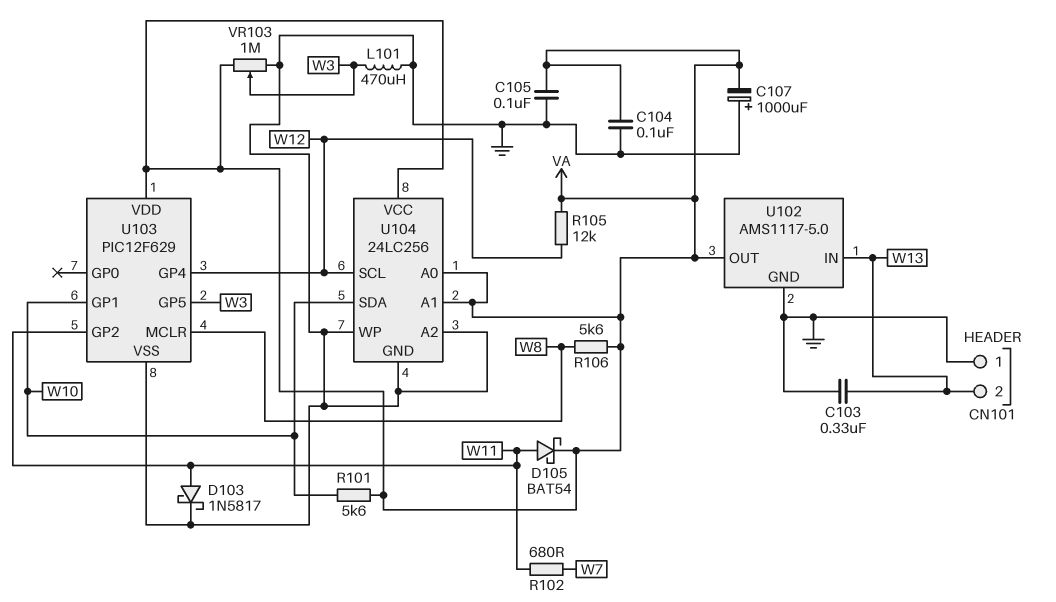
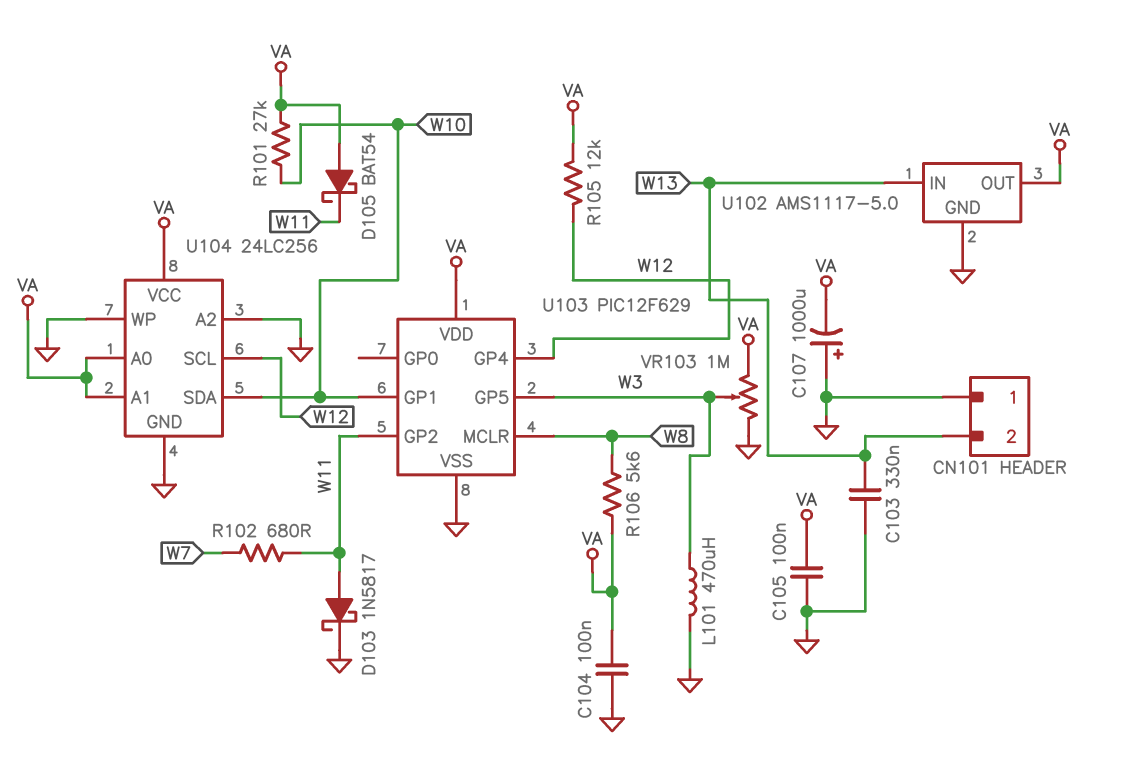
D105: schottky BAT54 (A W11, K VA) -> schottky BAT54 (A VA, K W11)
R101: 5.6k (VA, W10) -> 27k (VA, W10)

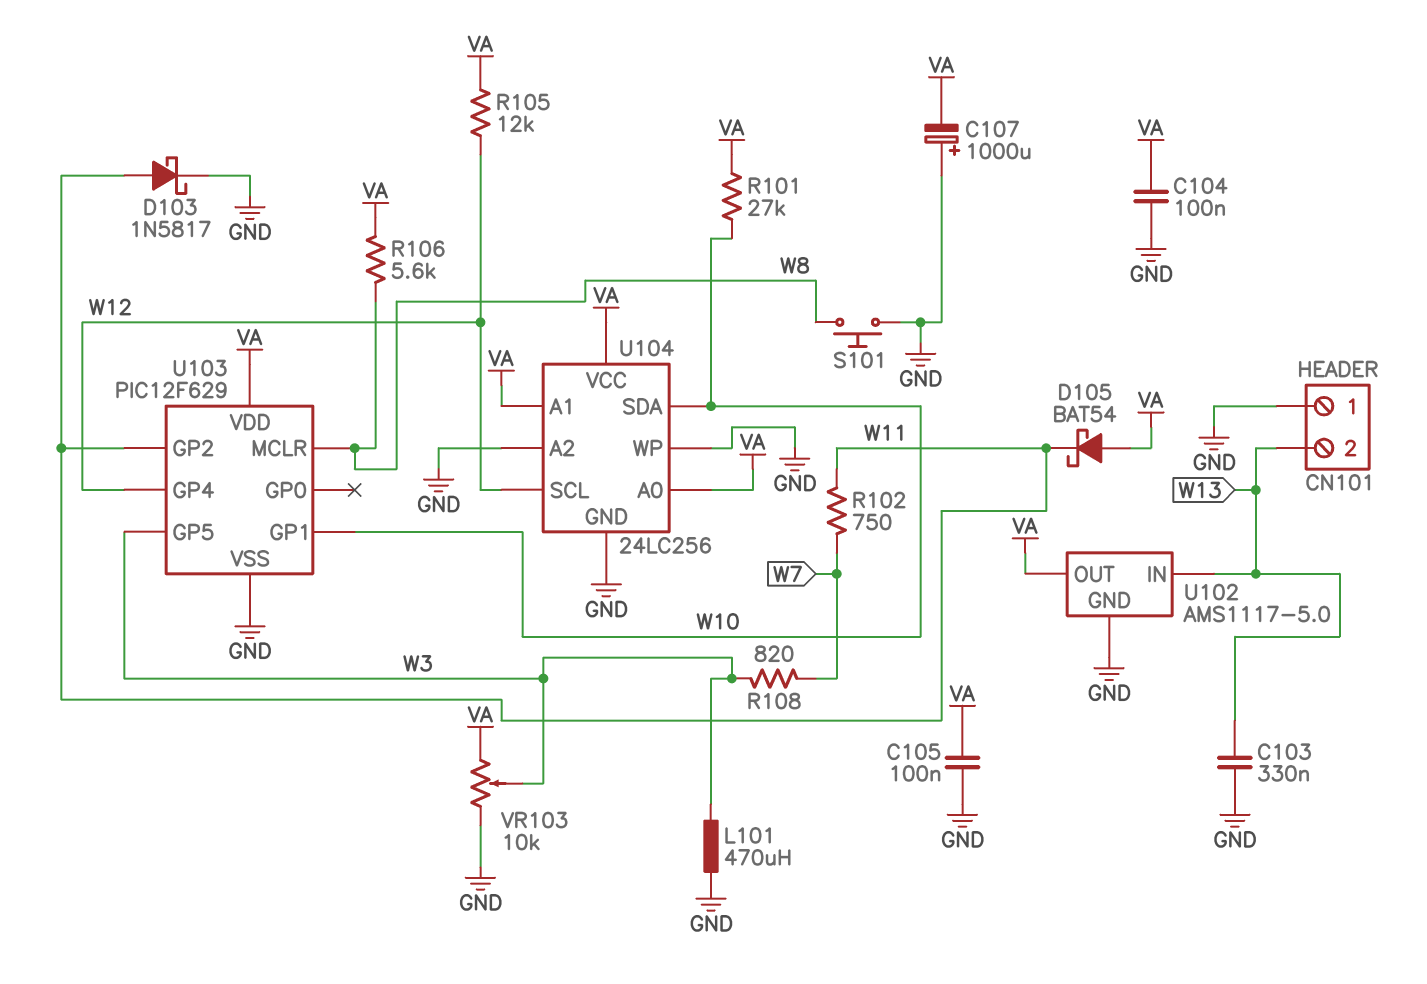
R102: 680 (W7, W11) -> 750 (W7, W11)
R108: none -> 820 (W3, W7)
S101: none -> button (GND, W8)
VR103: 1M (GND, VA, wiper W3) -> 10k (GND, VA, wiper W3)

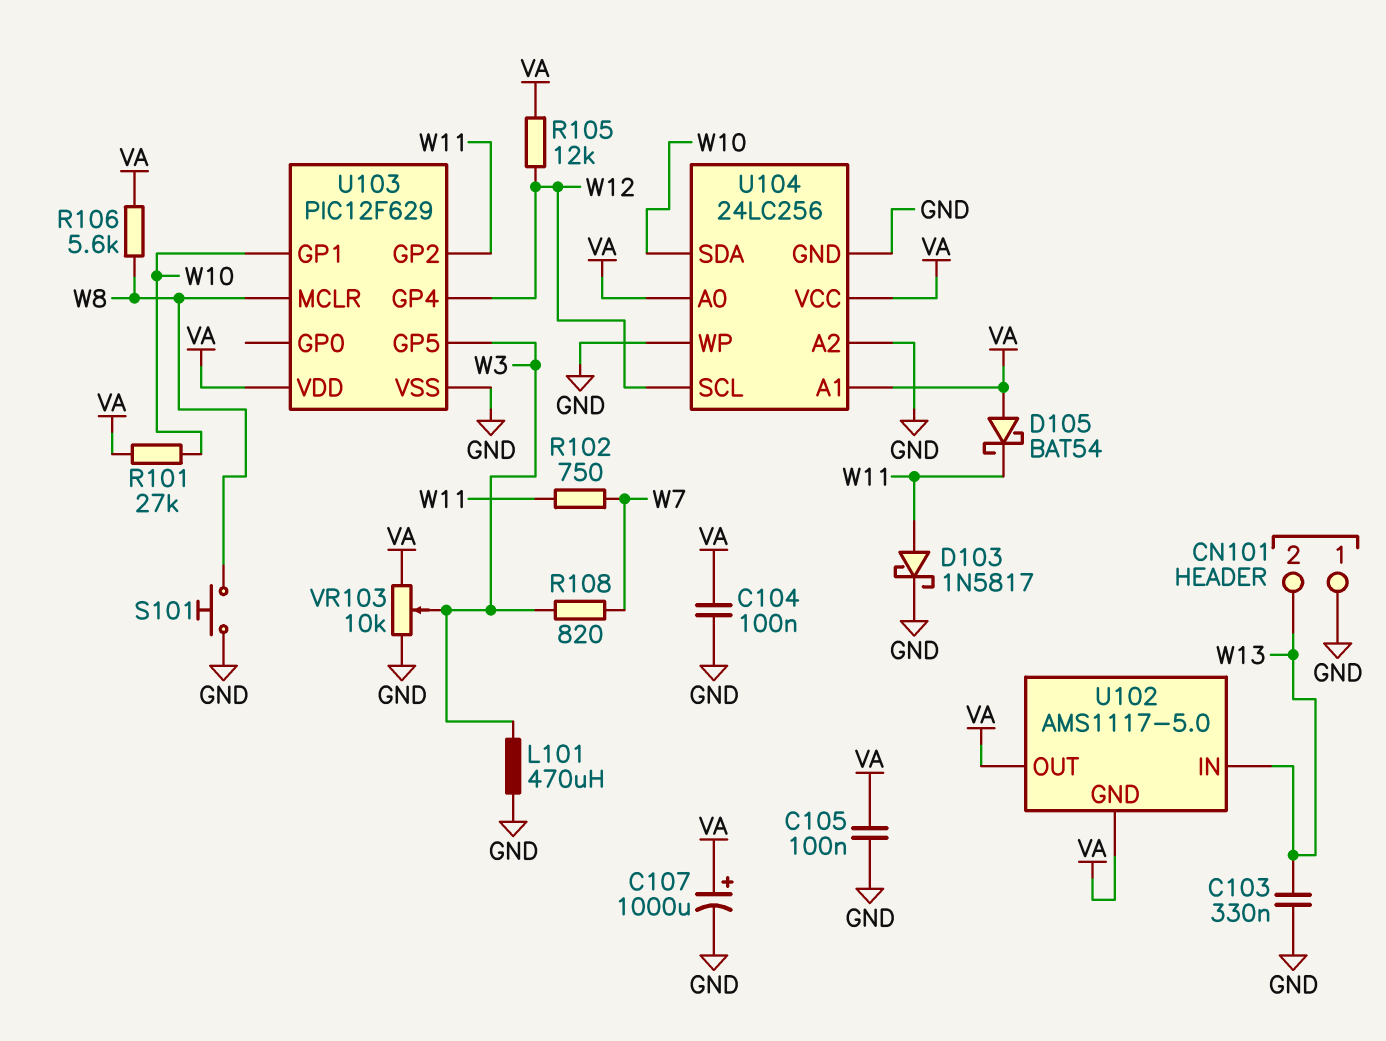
C107: 1000uF (plus GND, minus VA) -> 1000uF (plus VA, minus GND)
U102 pin GND: GND -> VA

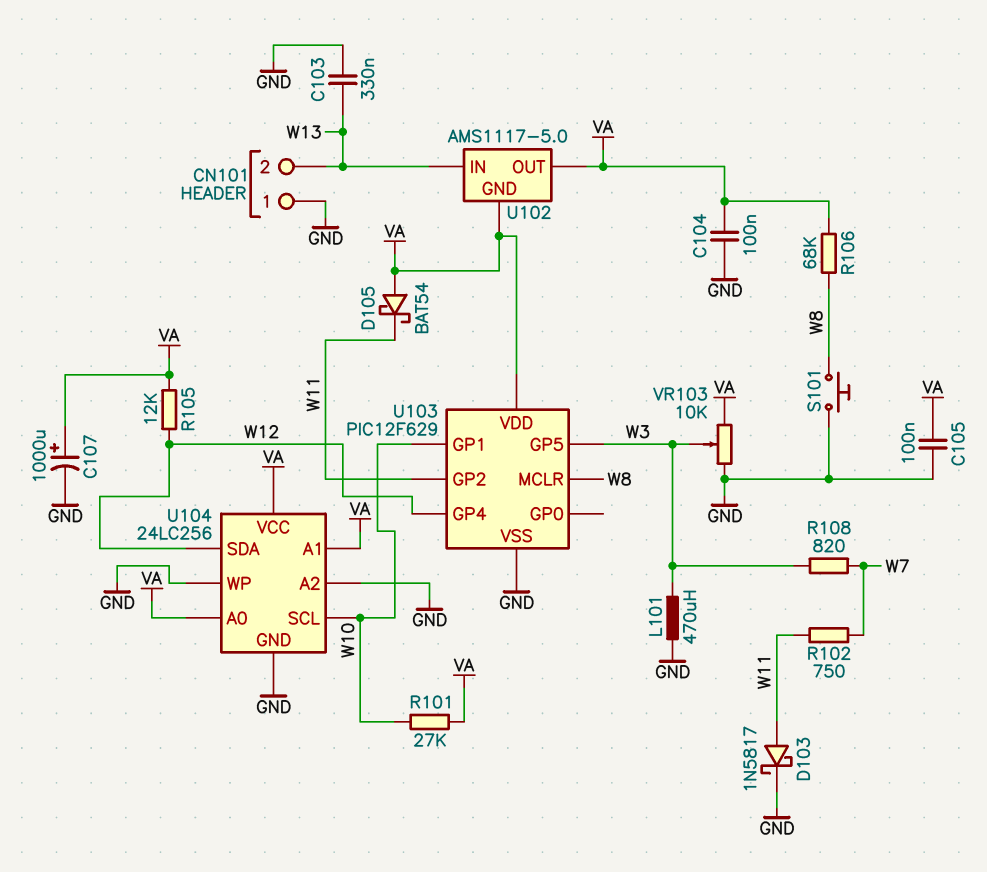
R106: 5.6k (VA, W8) -> 68k (VA, W8)
U104 pin SCL: W12 -> W10
U104 pin SDA: W10 -> W12

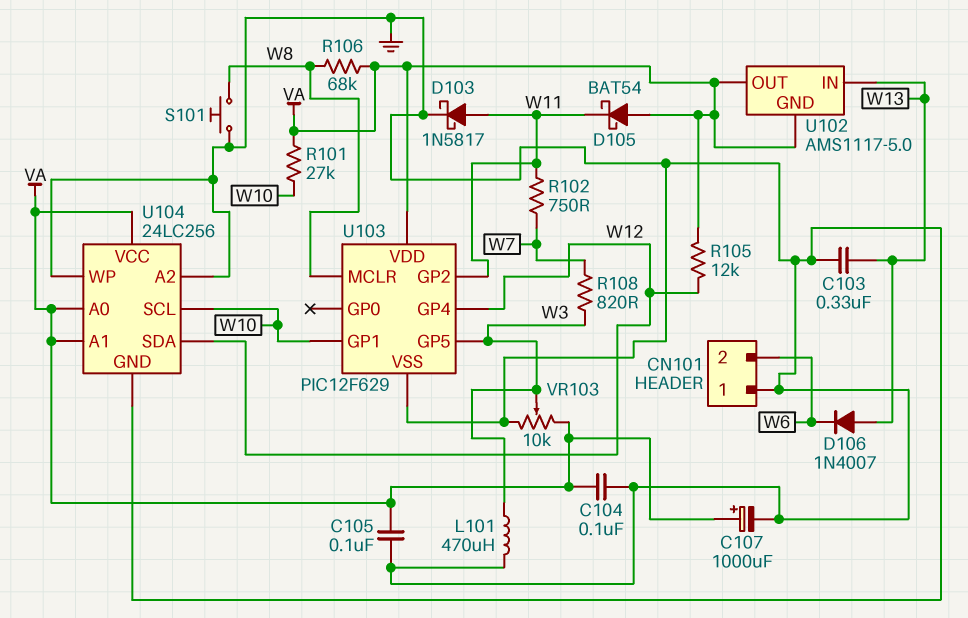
CN101 pin 2: W13 -> W6
D106: none -> diode 1N4007 (A W13, K W6)

